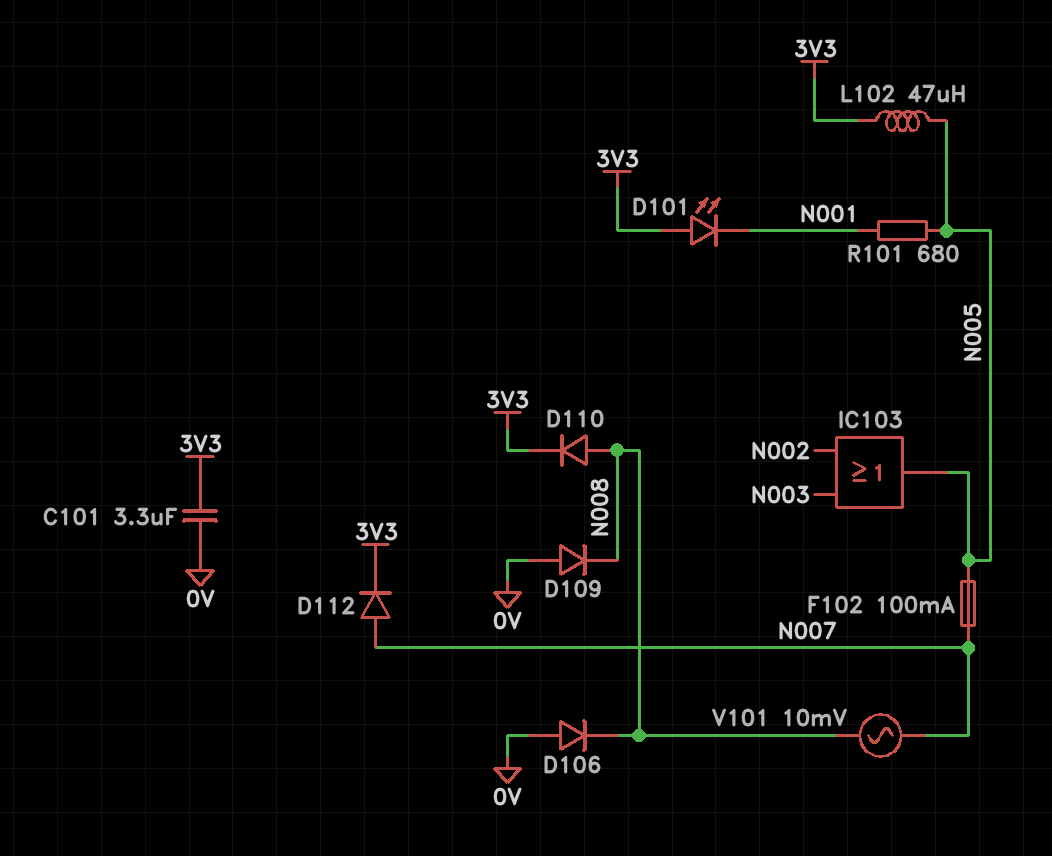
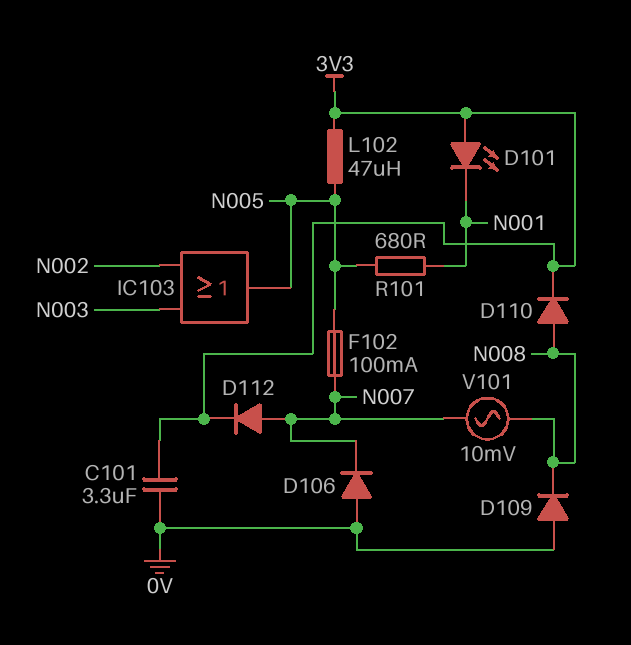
D106: diode (A 0V, K N008) -> diode (A 0V, K N007)

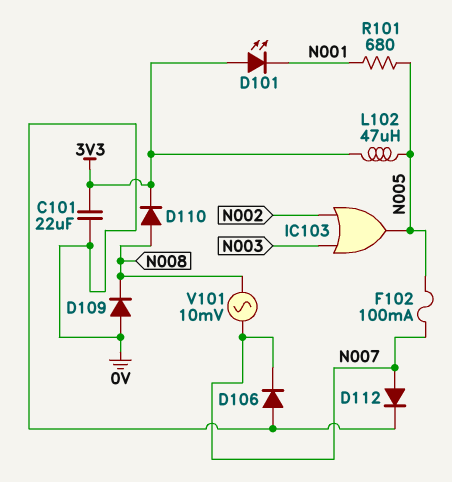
C101: 3.3uF (0V, 3V3) -> 22uF (0V, 3V3)
D112: diode (A N007, K 3V3) -> diode (A N007, K 0V)

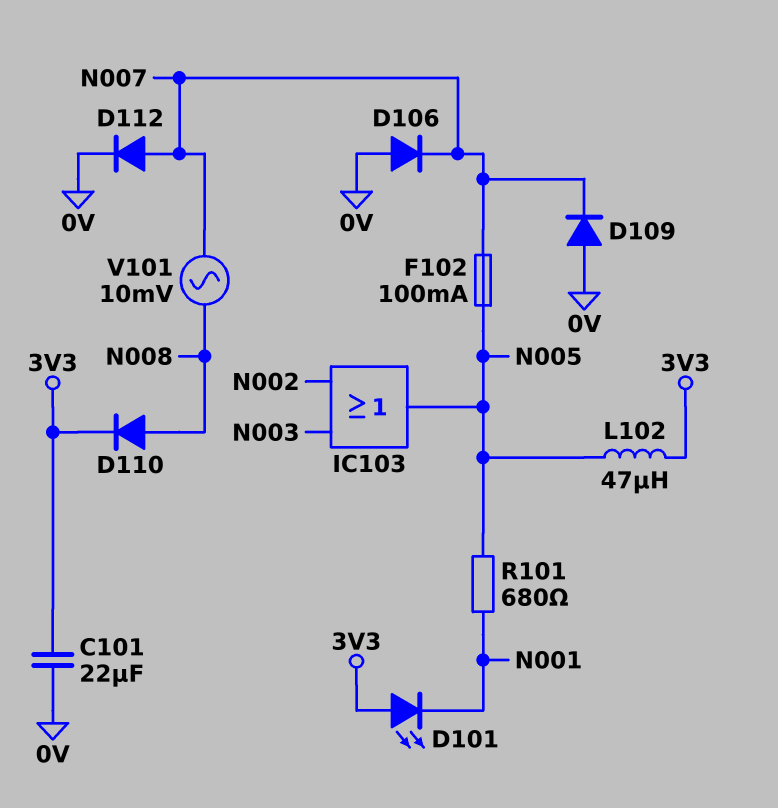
D109: diode (A 0V, K N008) -> diode (A 0V, K N007)

